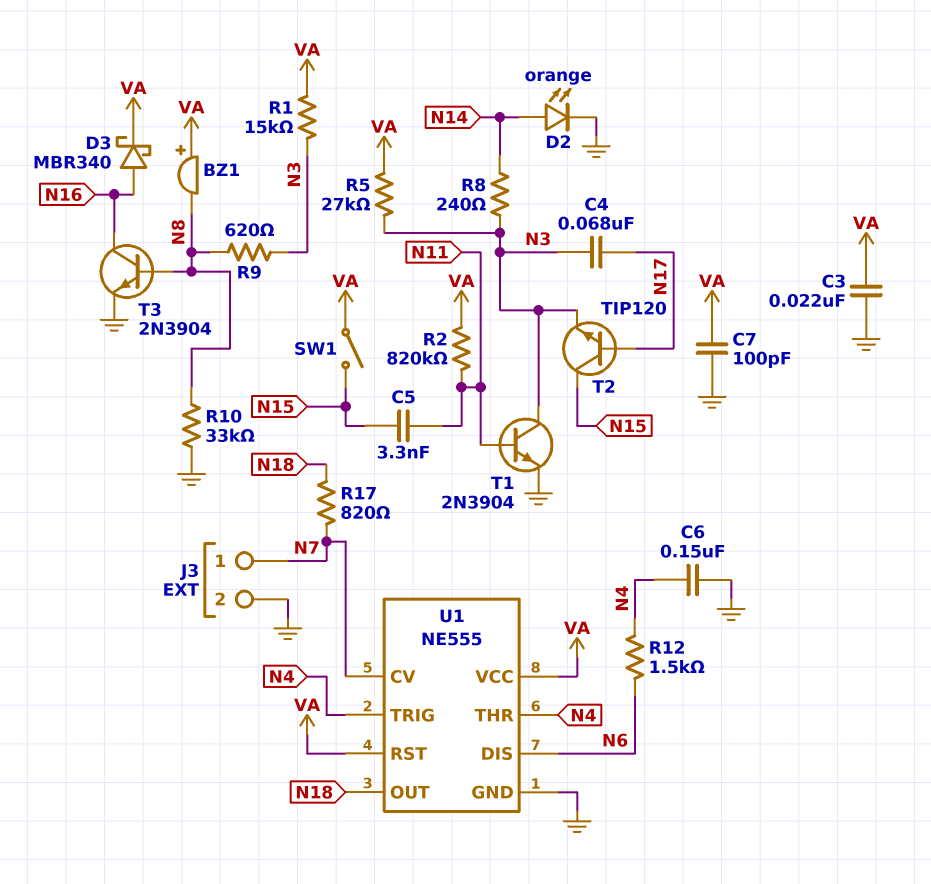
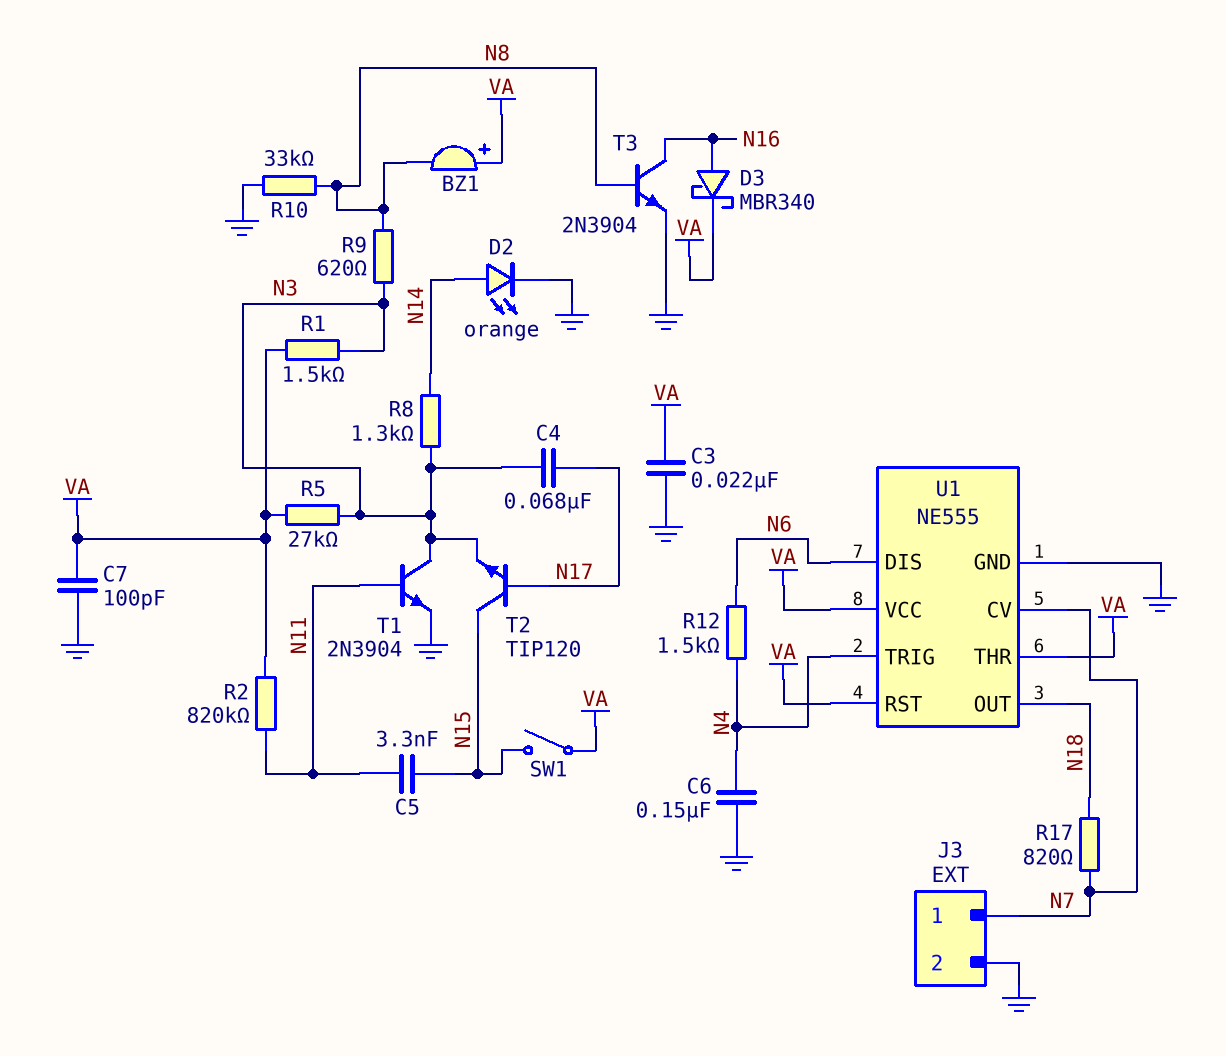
R1: 15k (N3, VA) -> 1.5k (N3, VA)
R8: 240 (N3, N14) -> 1.3k (N3, N14)
U1 pin THR: N4 -> VA

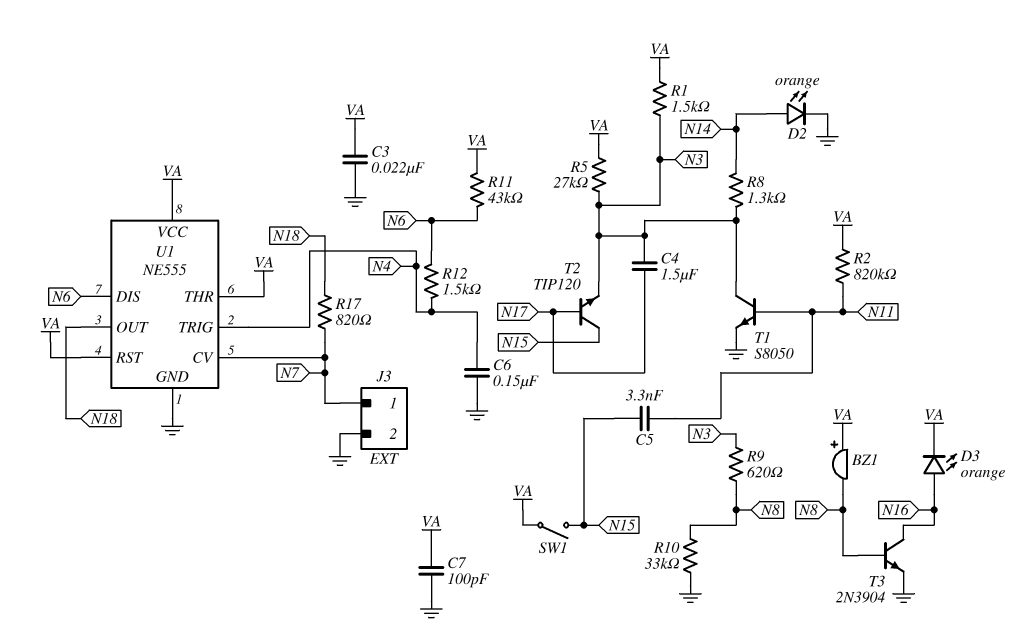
C4: 68nF (N3, N17) -> 1.5uF (N3, N17)
D3: schottky MBR340 (A N16, K VA) -> LED orange (A N16, K VA)
R11: none -> 43k (N6, VA)
T1: NPN 2N3904 (B N11, C N3, E GND) -> NPN S8050 (B N11, C N3, E GND)

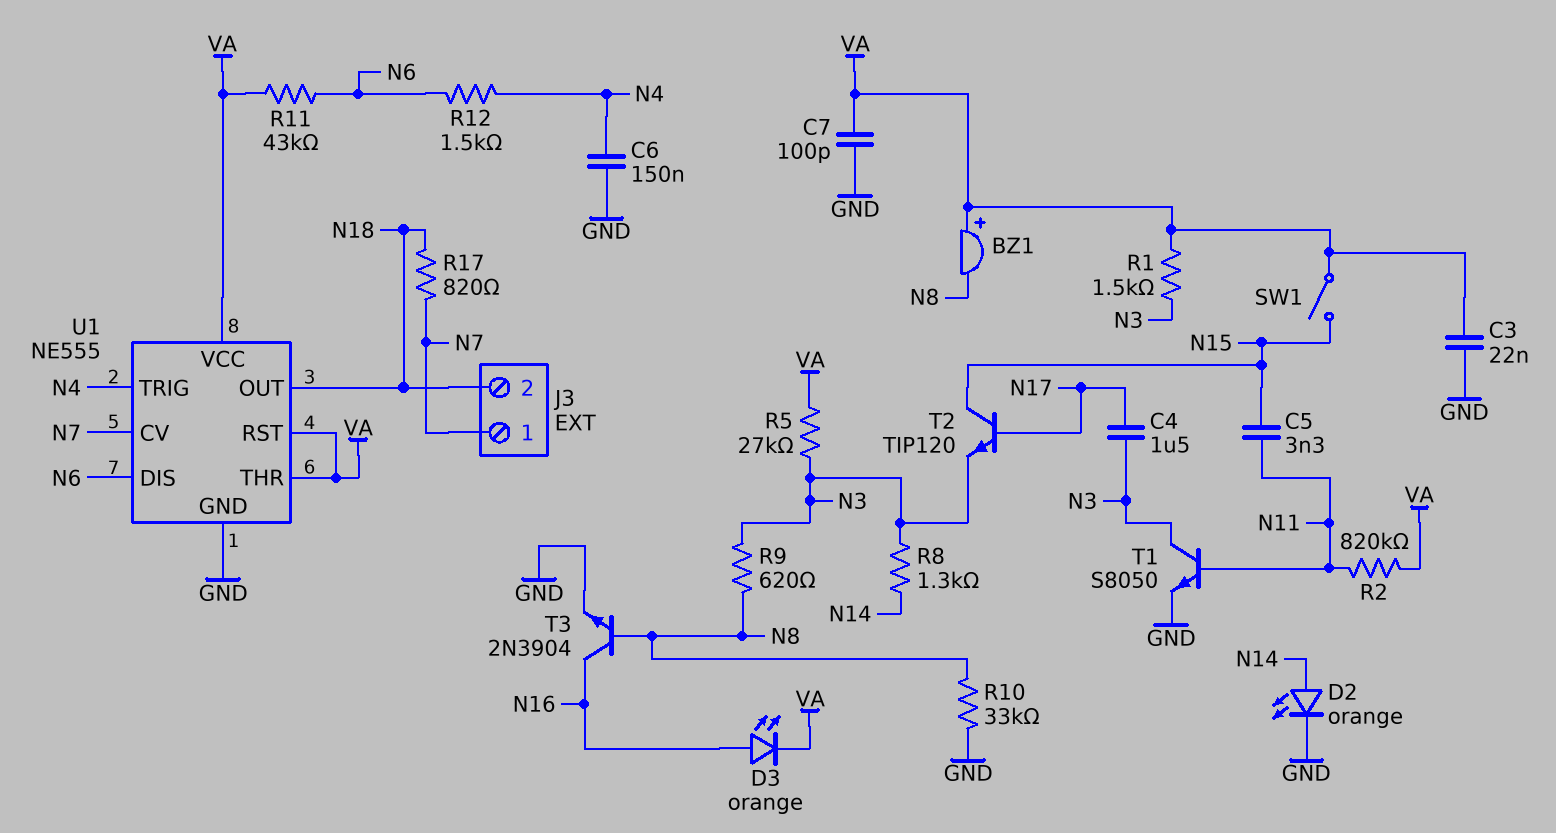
J3 pin 2: GND -> N18

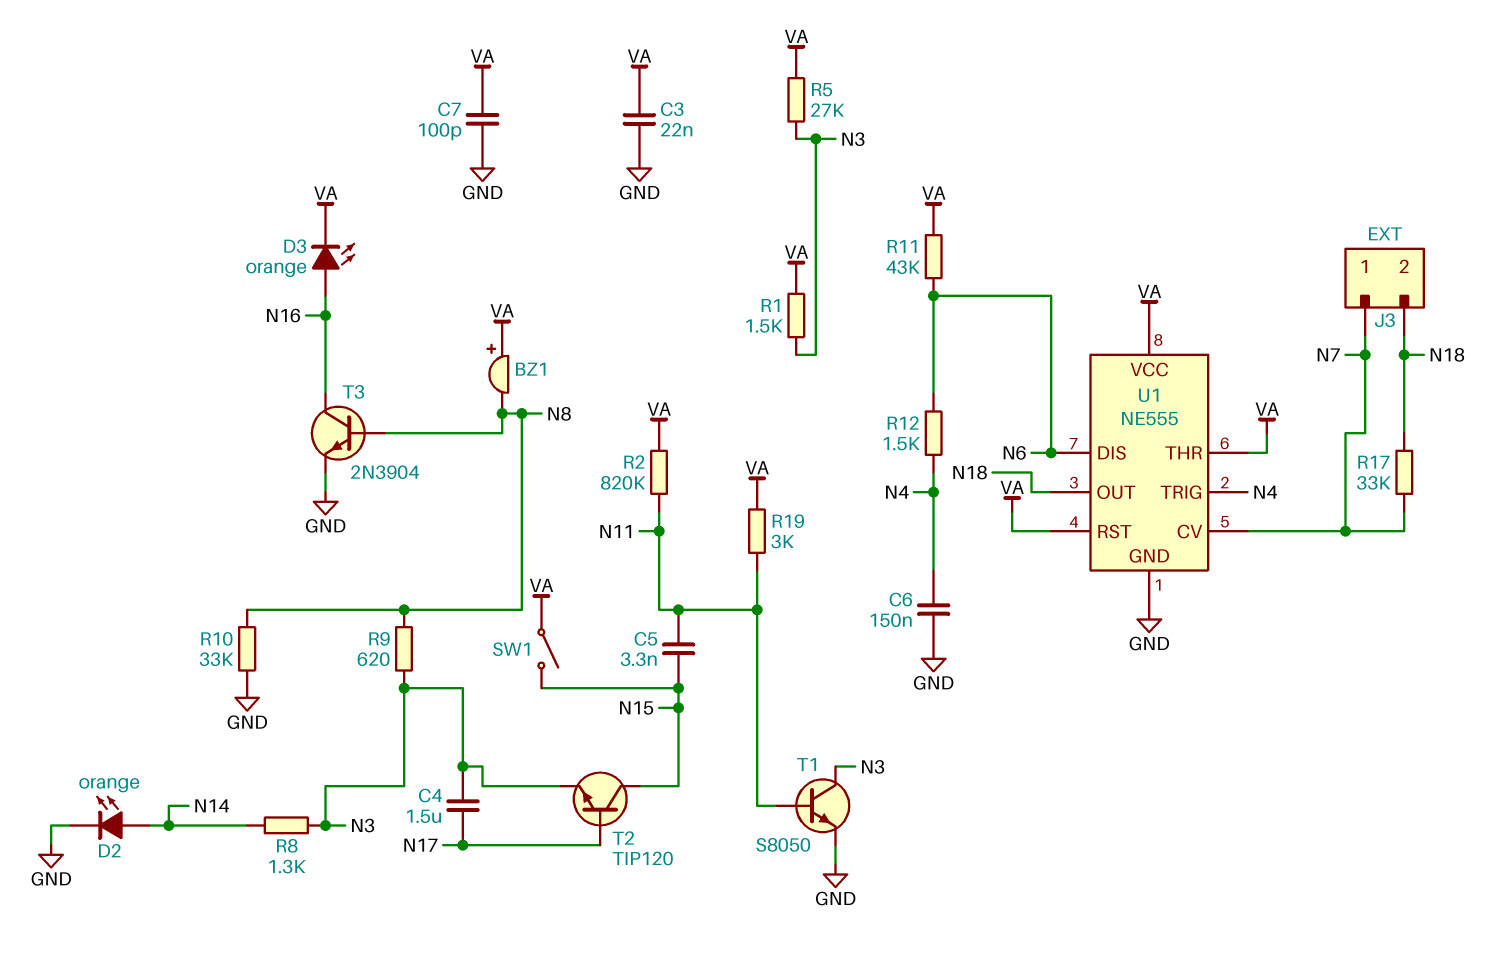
R17: 820 (N7, N18) -> 33k (N7, N18)
R19: none -> 3k (N11, VA)

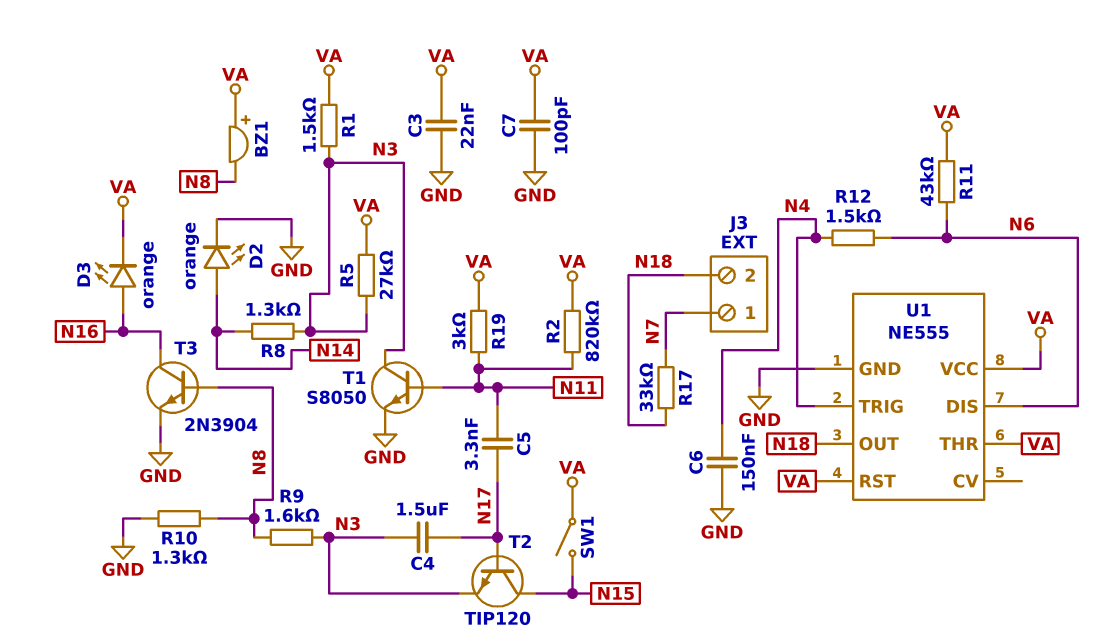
C5: 3.3nF (N11, N15) -> 3.3nF (N11, N17)
R9: 620 (N3, N8) -> 1.6k (N3, N8)
R10: 33k (GND, N8) -> 1.3k (GND, N8)
U1 pin CV: N7 -> none

